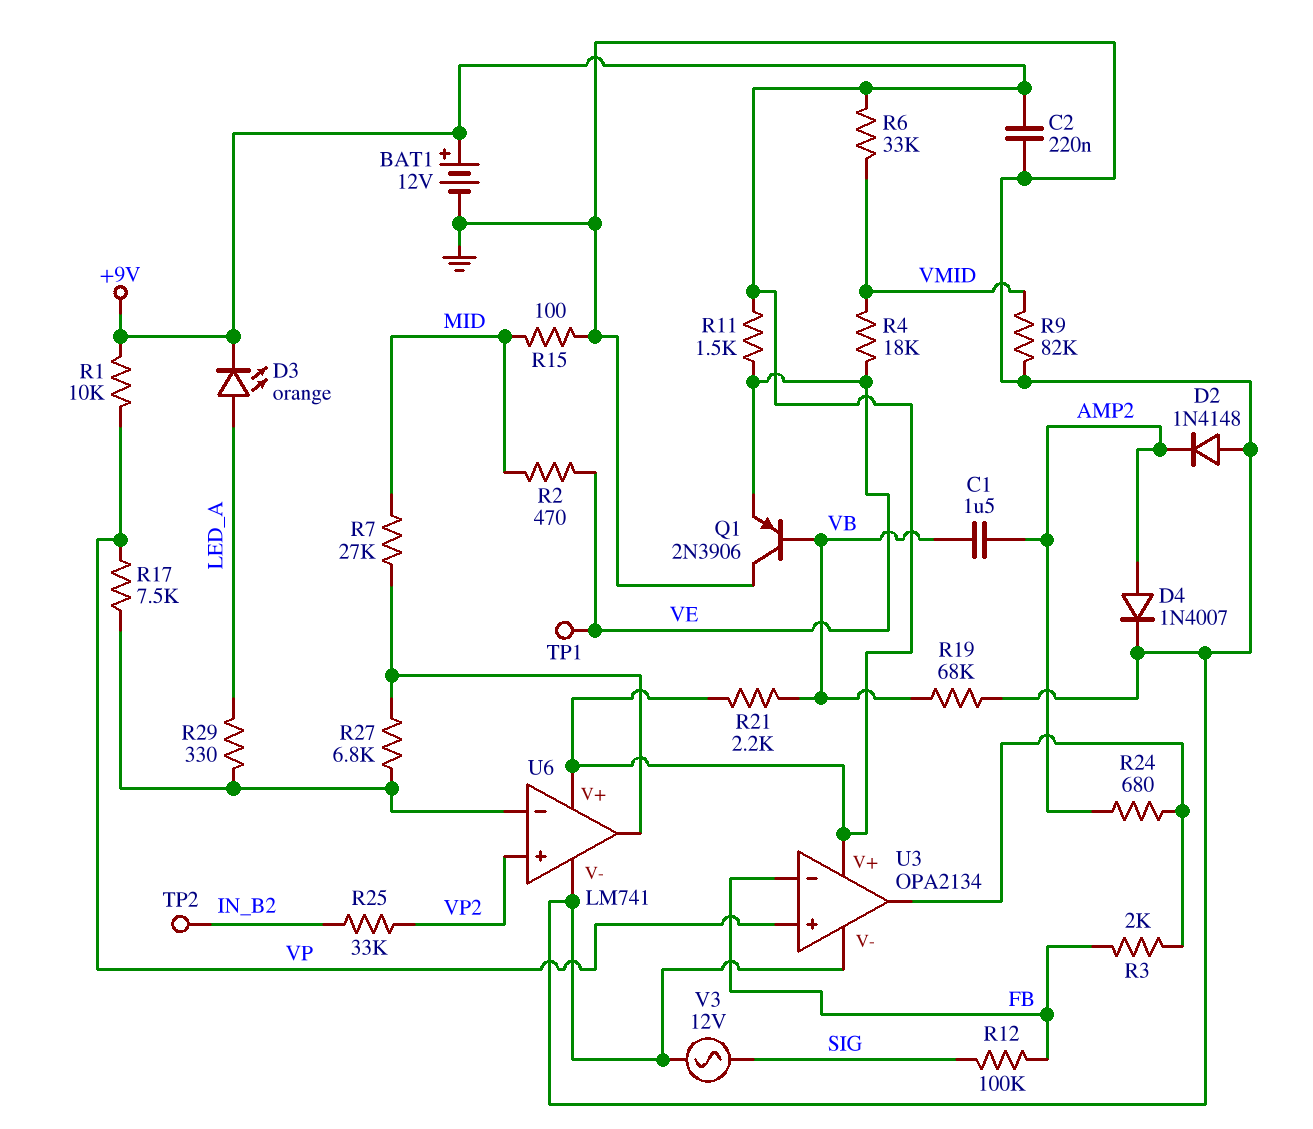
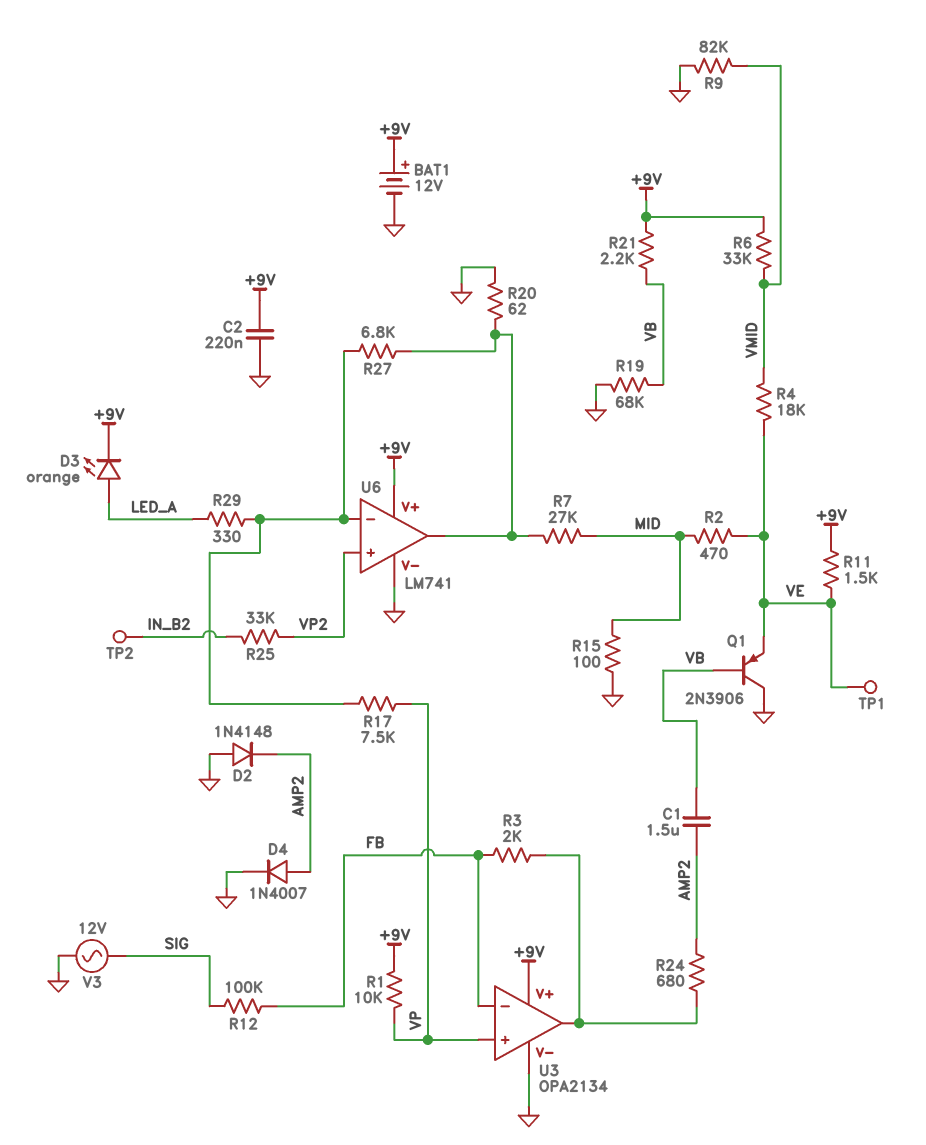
R20: none -> 62 (GND, U6/out)

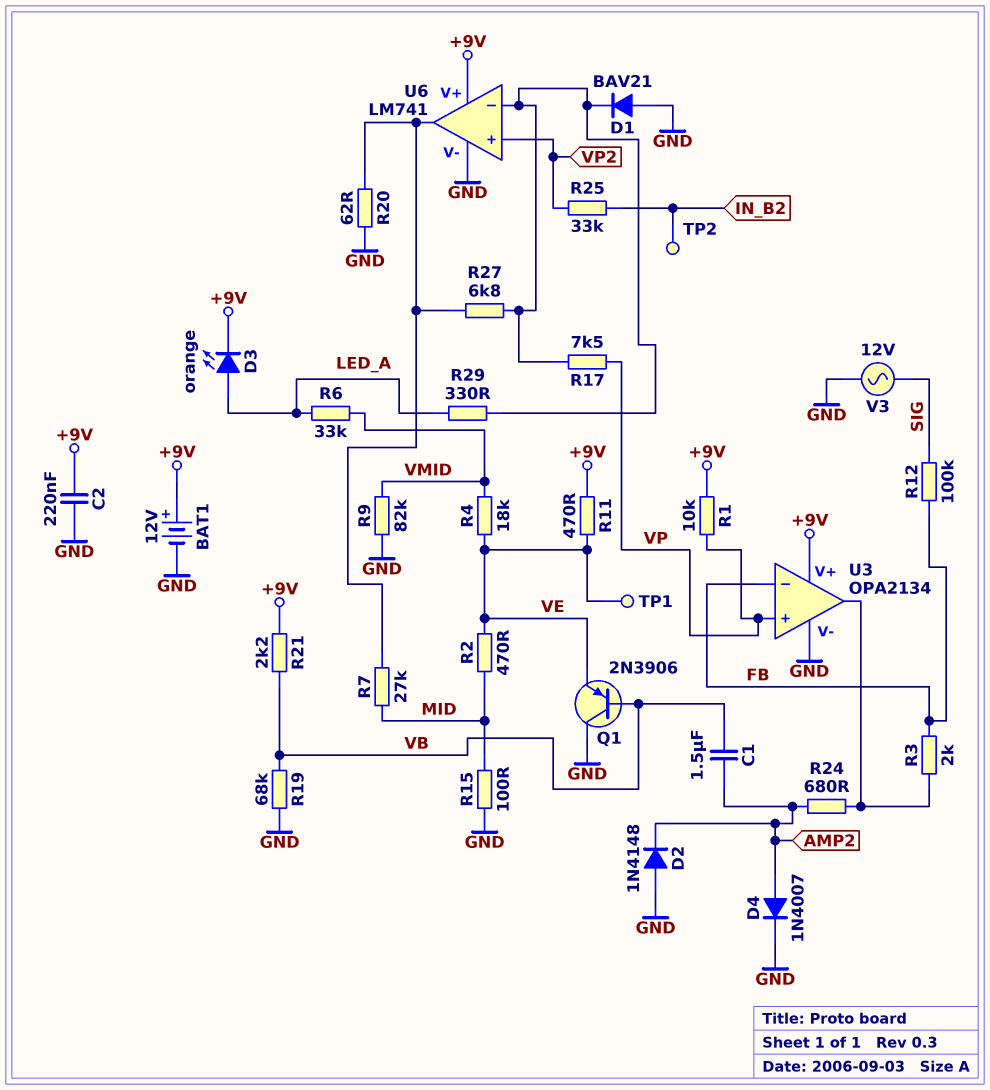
D1: none -> diode BAV21 (A GND, K U6/in-)
R6: 33k (+9V, VMID) -> 33k (LED_A, VMID)
R11: 1.5k (+9V, VE) -> 470 (+9V, VE)

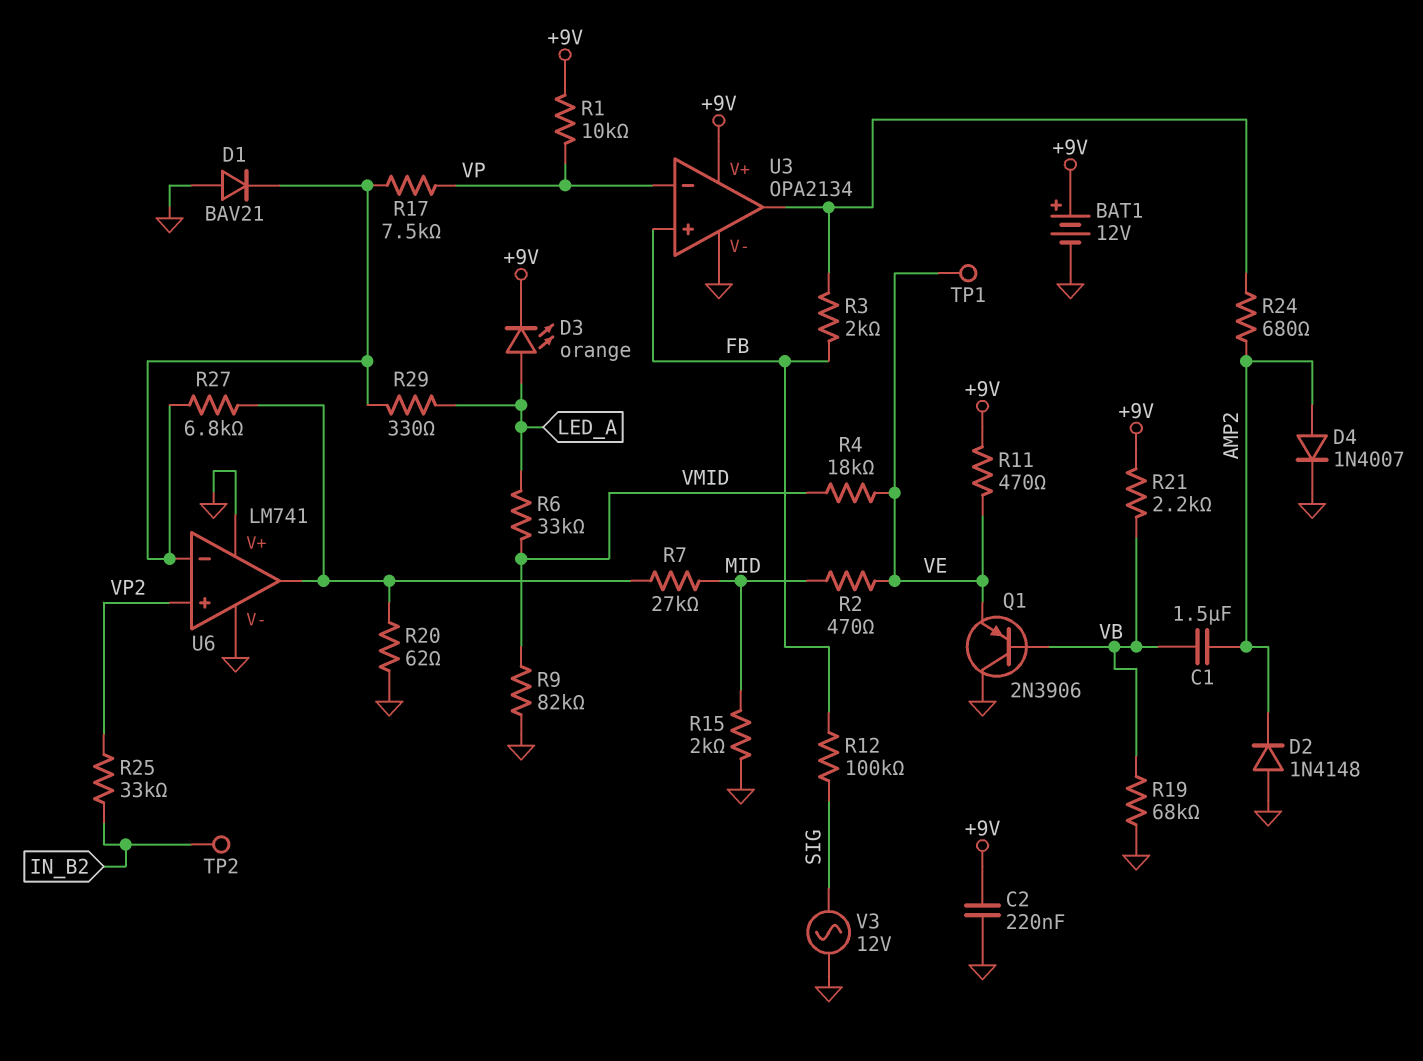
R15: 100 (GND, MID) -> 2k (GND, MID)
U3 pin in+: VP -> FB
U3 pin in-: FB -> VP
U6 pin V+: +9V -> GND

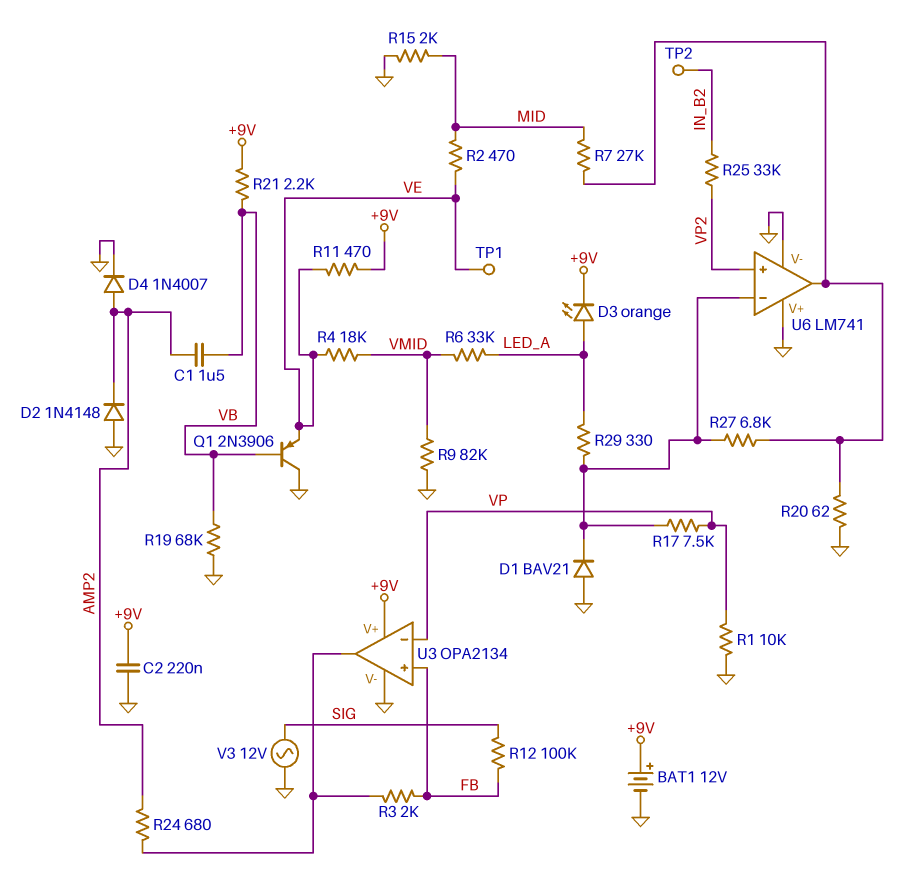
R1: 10k (+9V, VP) -> 10k (GND, VP)

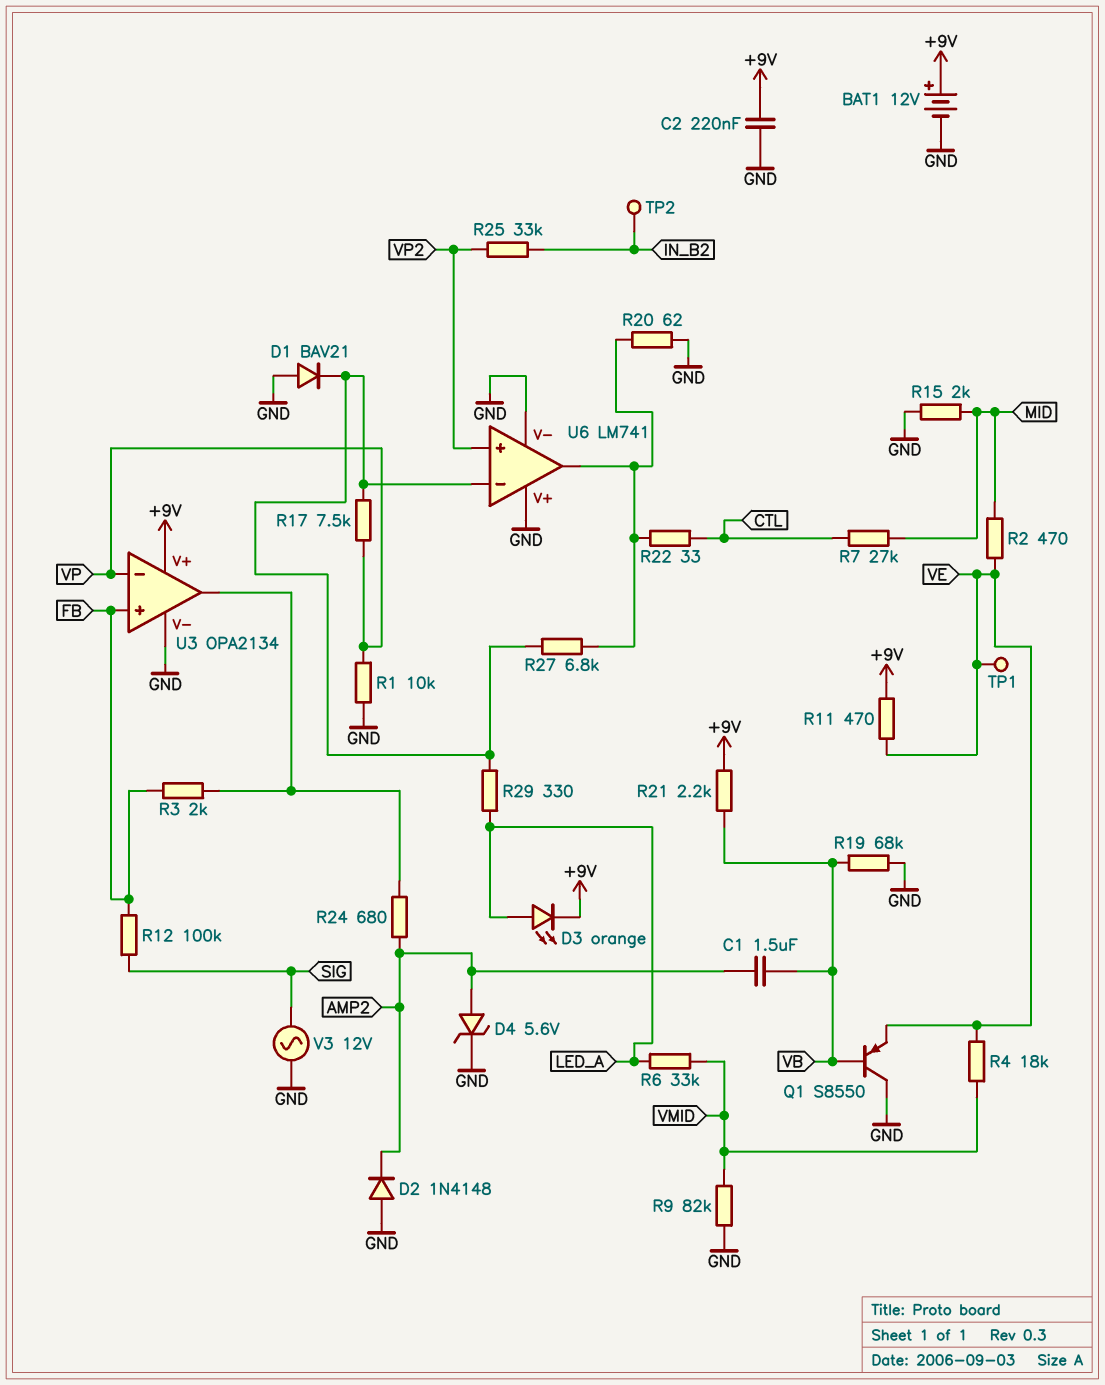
D4: diode 1N4007 (A AMP2, K GND) -> zener 5.6V (A AMP2, K GND)
Q1: PNP 2N3906 (B VB, C GND, E VE) -> PNP S8550 (B VB, C GND, E VE)
R7: 27k (MID, U6/out) -> 27k (CTL, MID)
R22: none -> 33 (CTL, U6/out)

